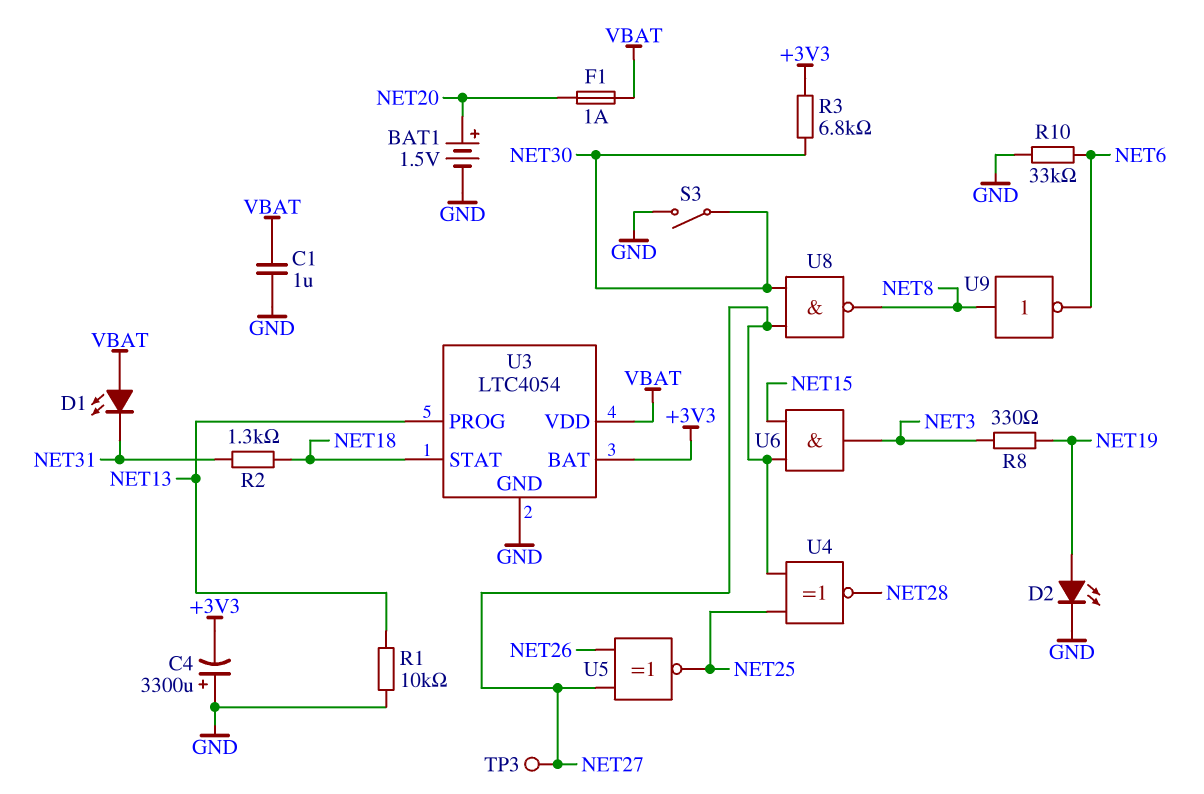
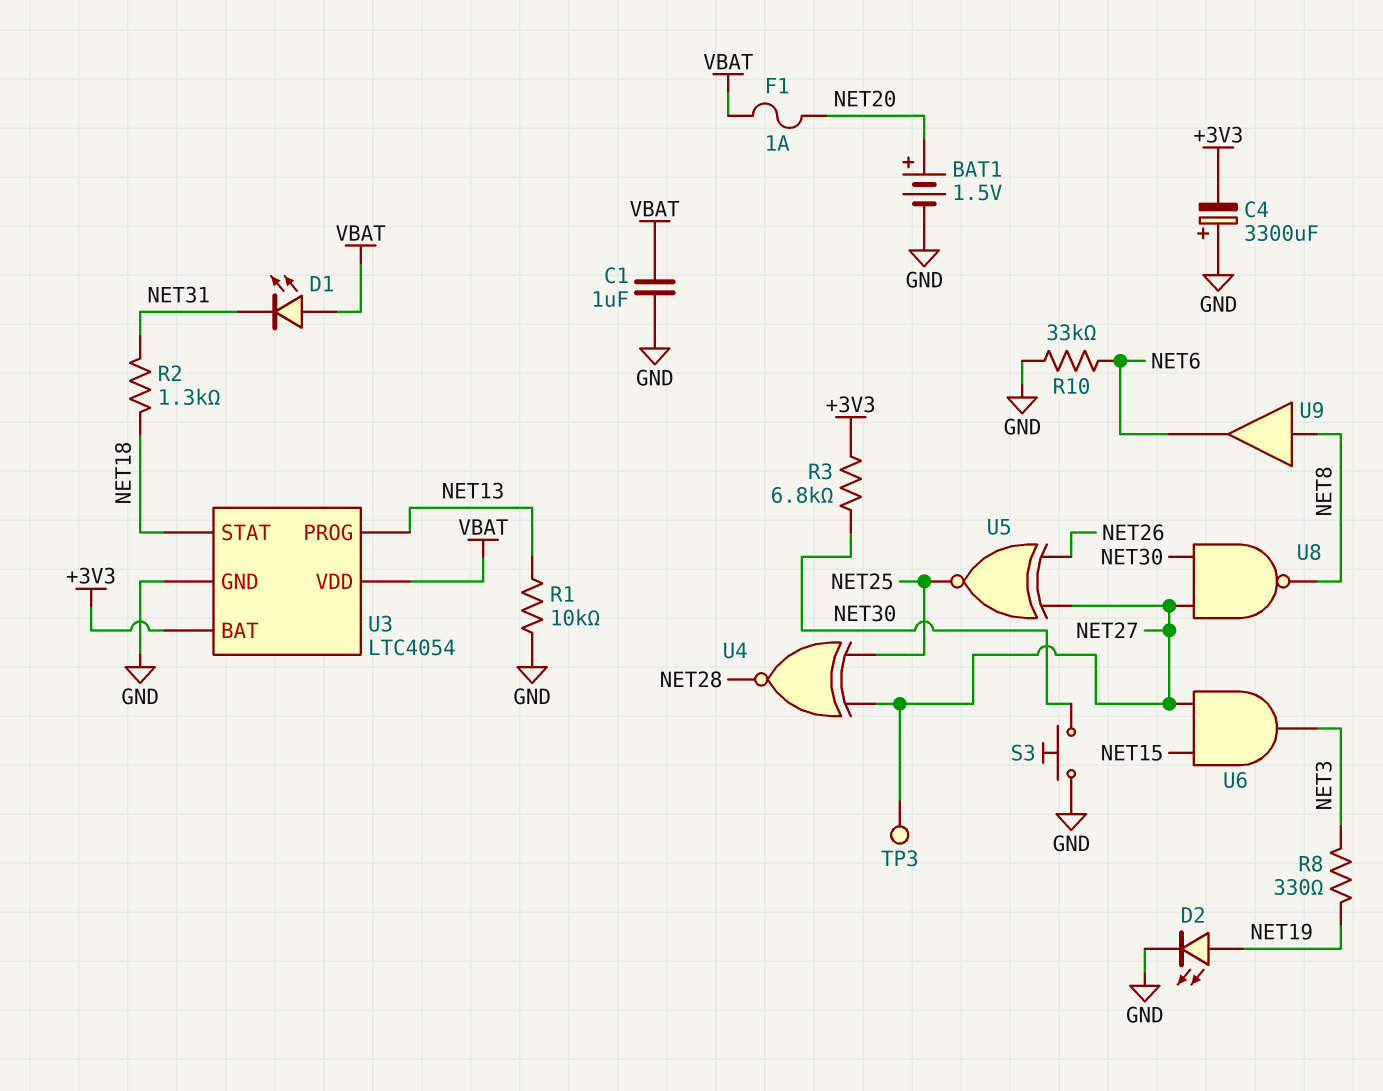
S3: switch (GND, NET30) -> button (GND, NET30)
U9: NOT (in NET8, out NET6) -> buffer (in NET8, out NET6)

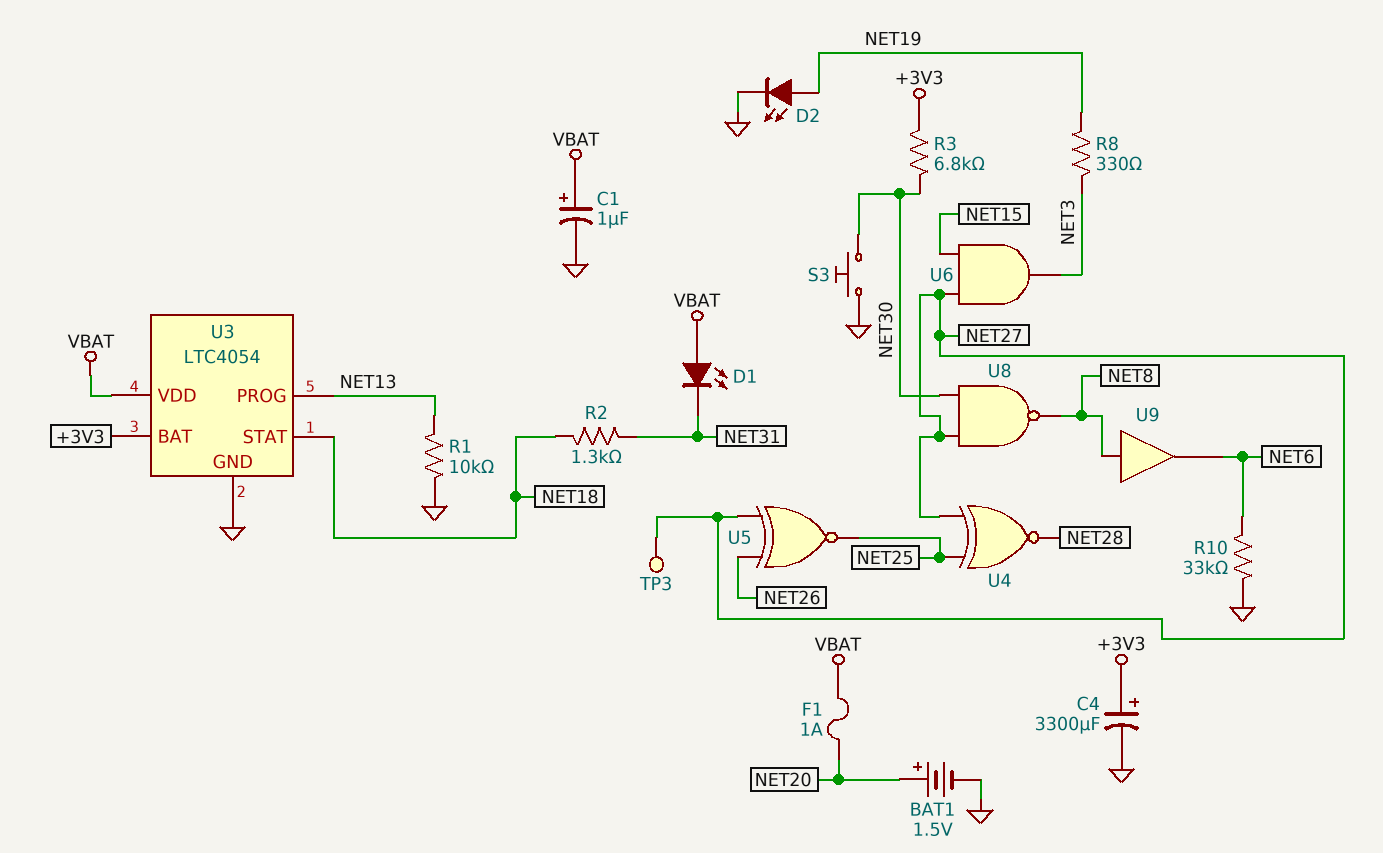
C1: 1uF (GND, VBAT) -> 1uF (plus VBAT, minus GND)
C4: 3300uF (plus GND, minus +3V3) -> 3300uF (plus +3V3, minus GND)

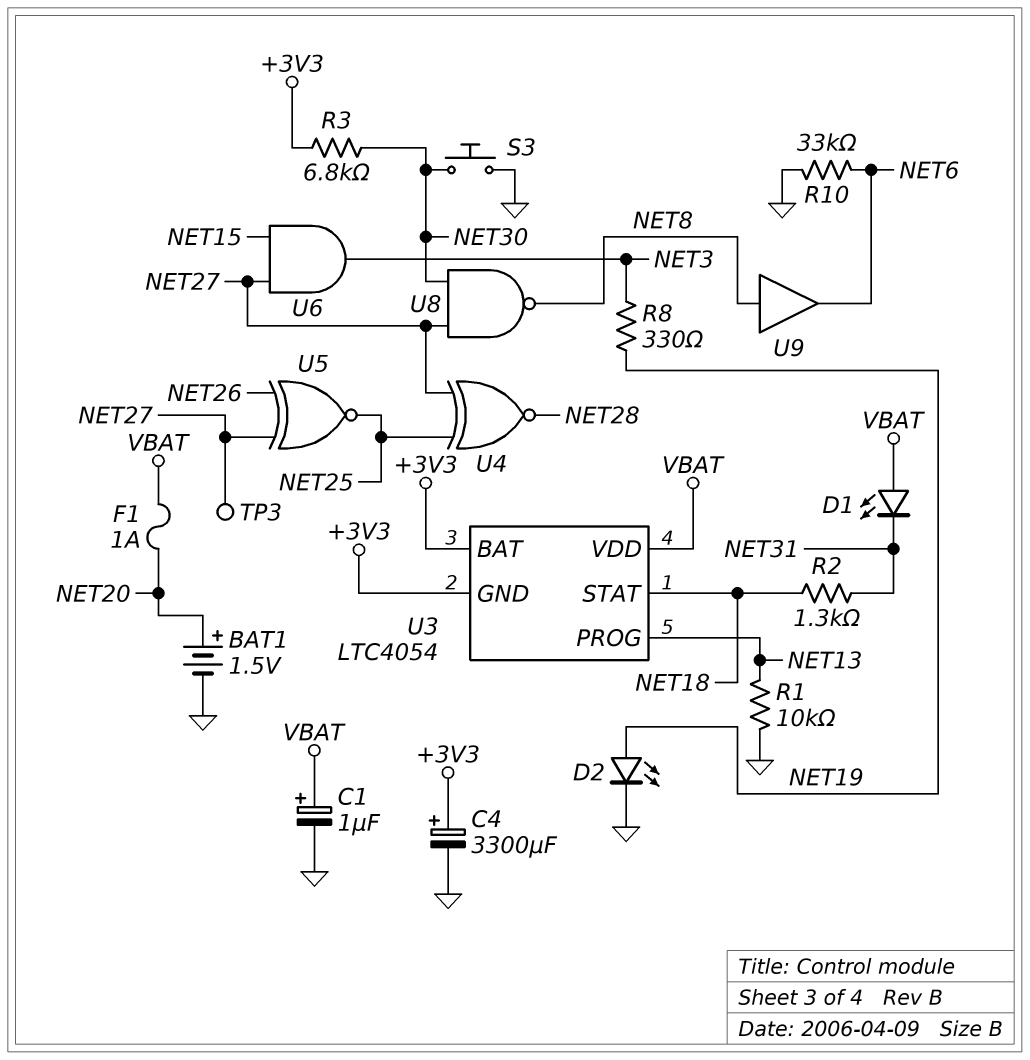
U3 pin GND: GND -> +3V3

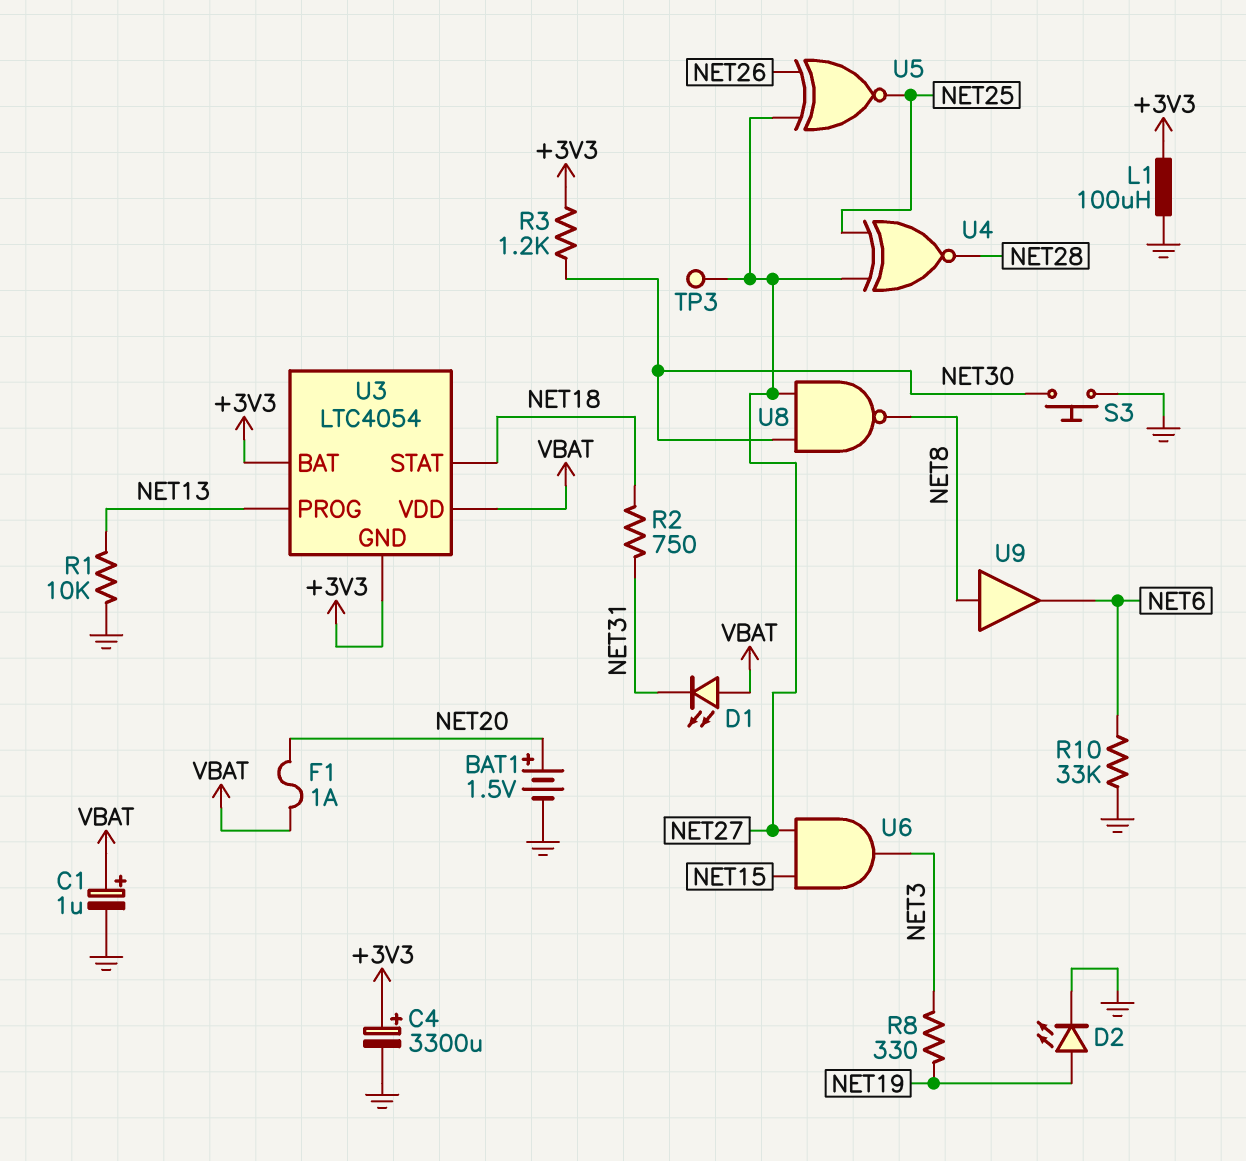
L1: none -> 100uH (+3V3, GND)
R2: 1.3k (NET18, NET31) -> 750 (NET18, NET31)
R3: 6.8k (+3V3, NET30) -> 1.2k (+3V3, NET30)

